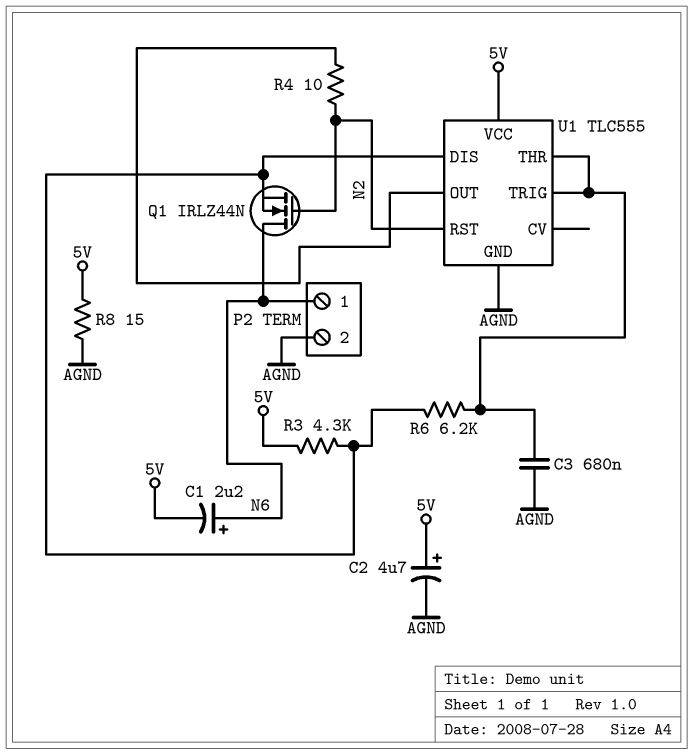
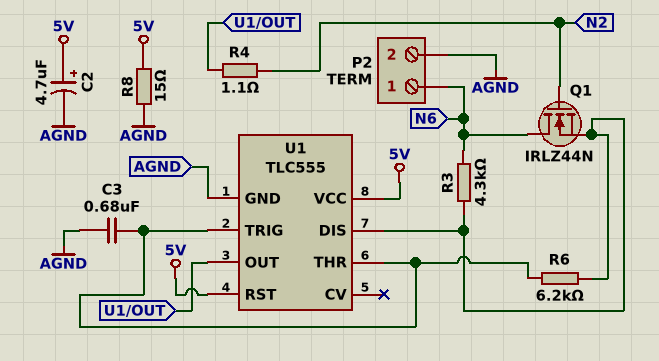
C1: 2.2uF (plus N6, minus 5V) -> none
R3: 4.3k (5V, U1/DIS) -> 4.3k (N6, U1/DIS)
R4: 10 (N2, U1/OUT) -> 1.1 (N2, U1/OUT)
U1 pin RST: N2 -> 5V

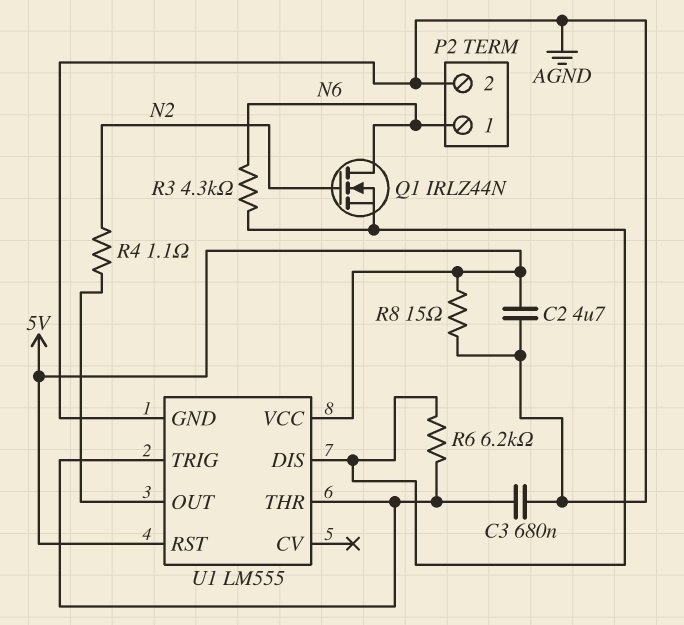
C2: 4.7uF (plus 5V, minus AGND) -> 4.7uF (5V, AGND)
U1: TLC555 -> LM555

